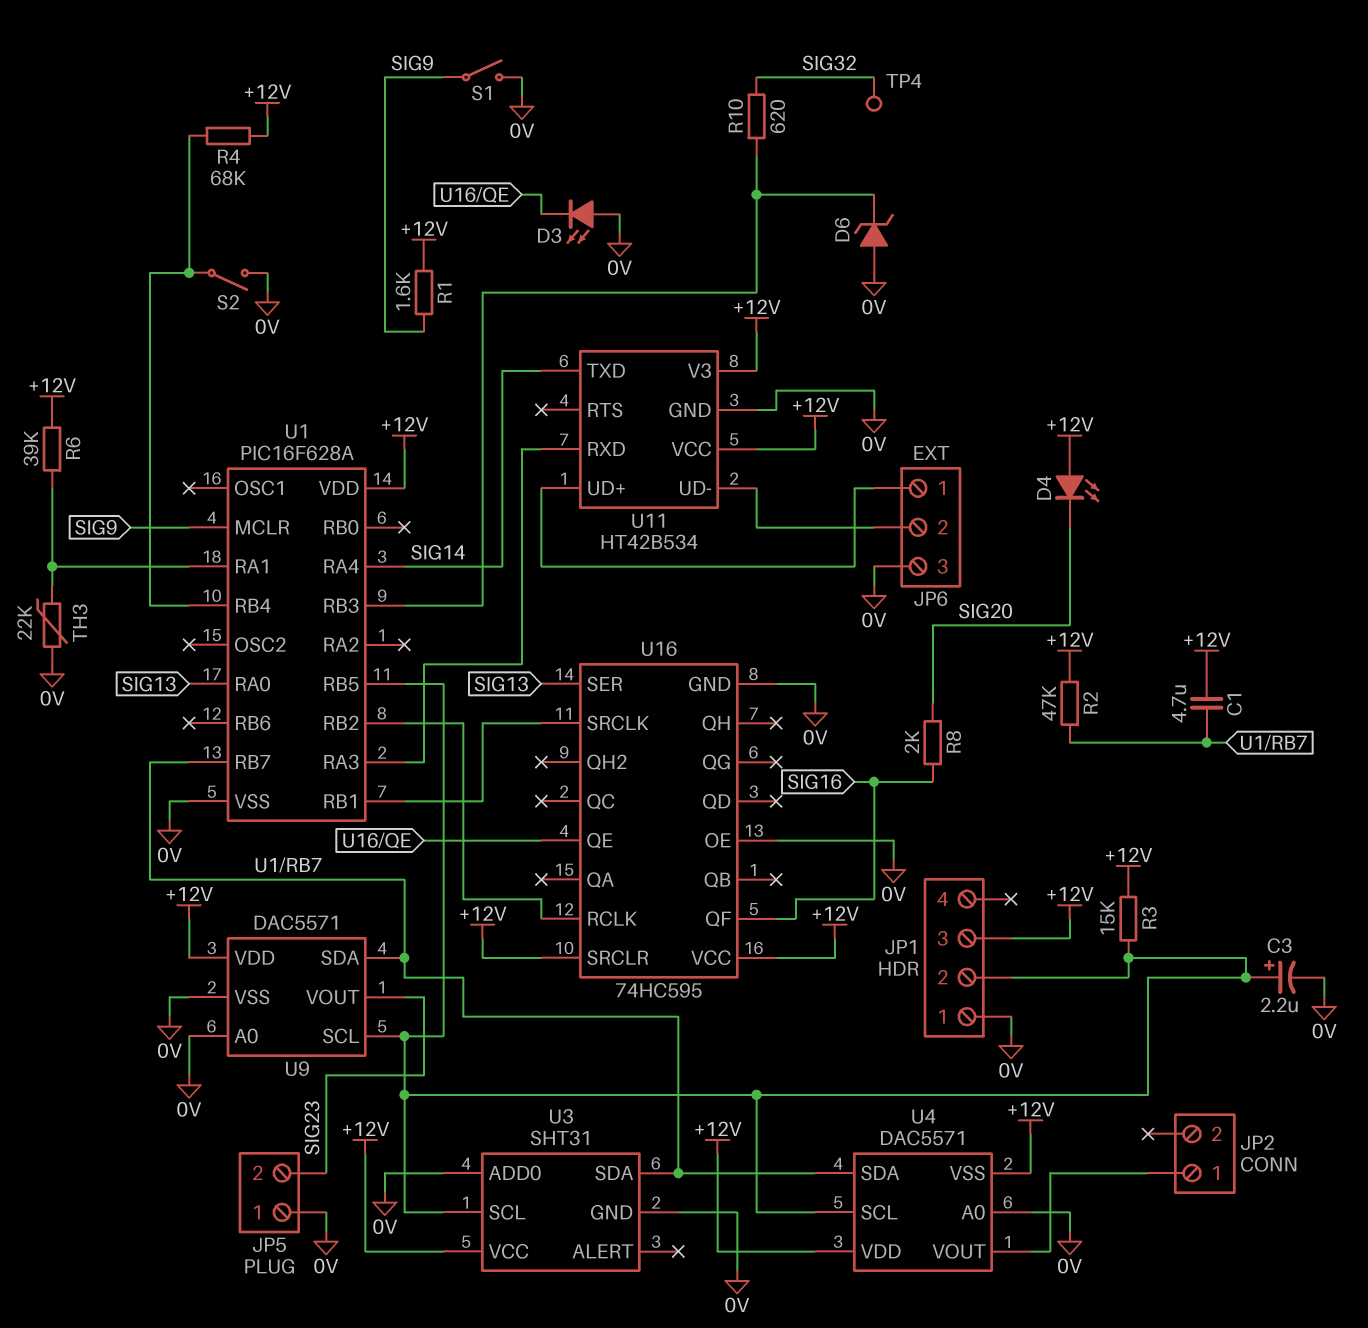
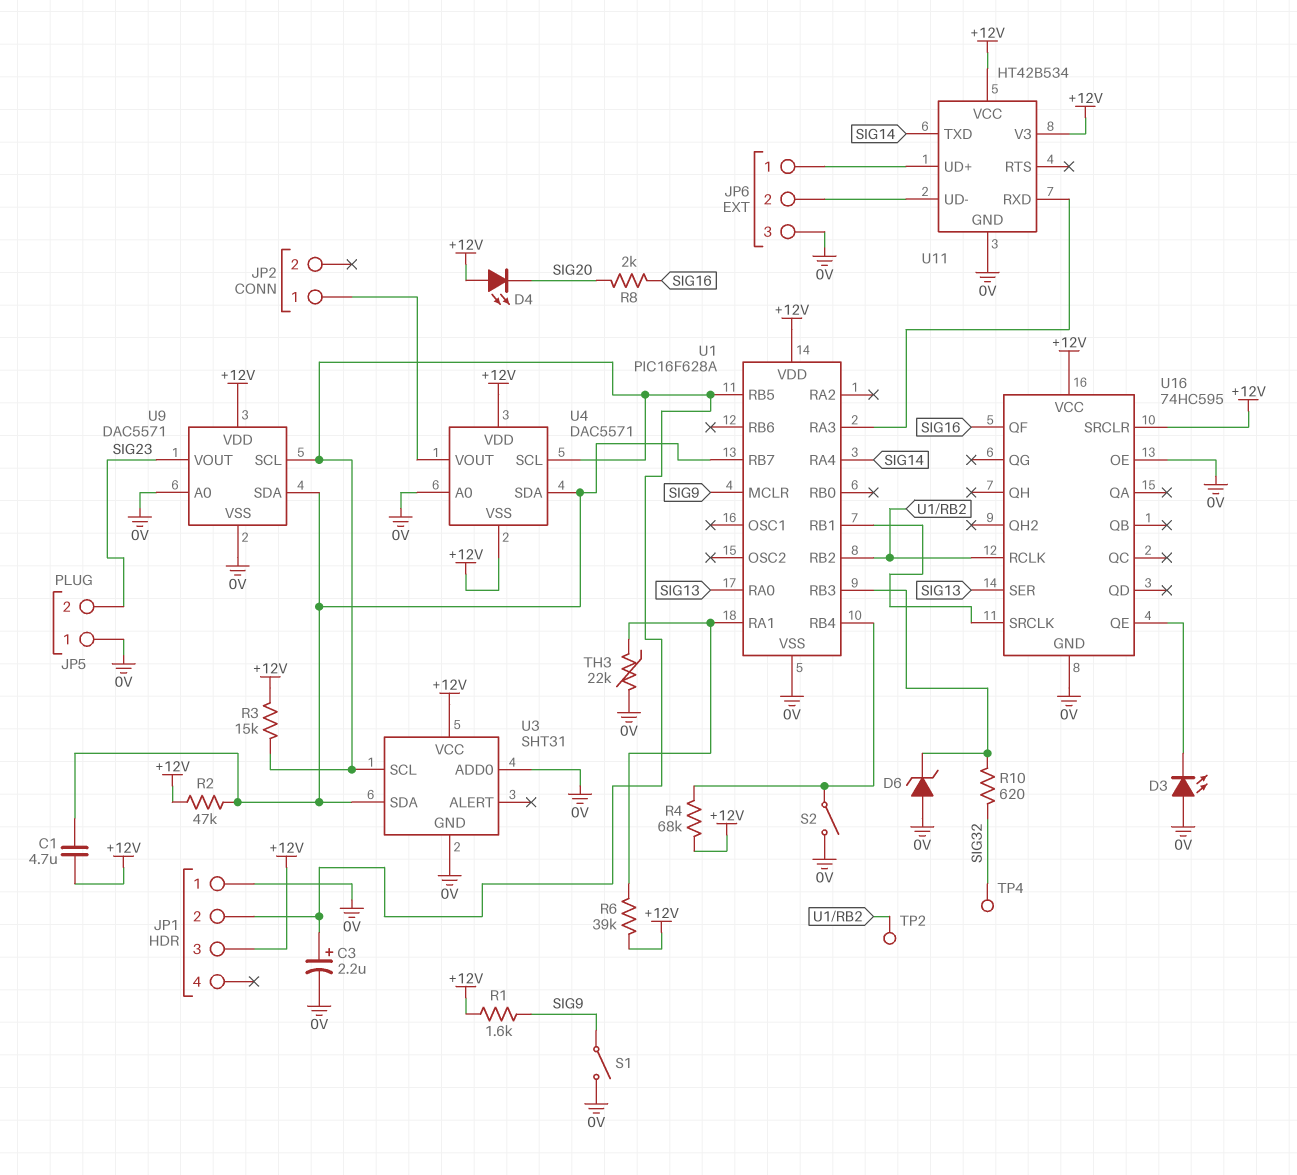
TP2: none -> test point (U1/RB2)

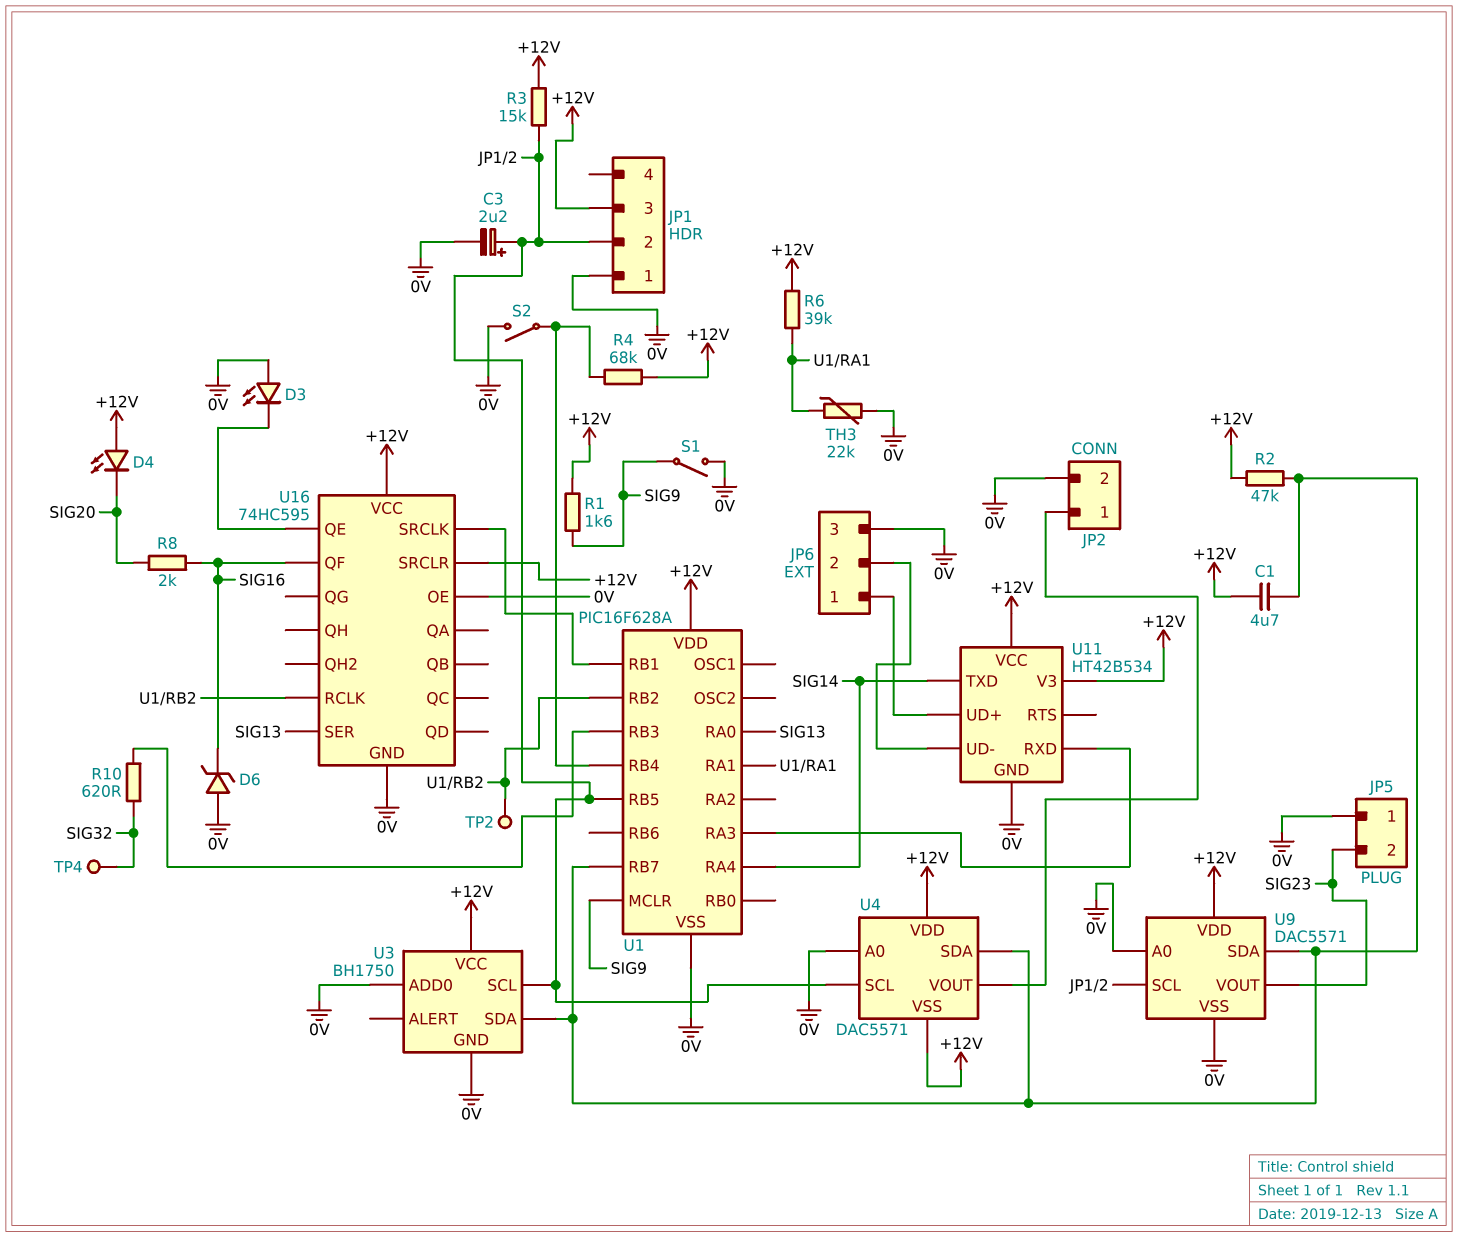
D6: zener (A 0V, K U1/RB3) -> zener (A 0V, K SIG16)
JP2 pin 2: none -> 0V
U3: SHT31 -> BH1750

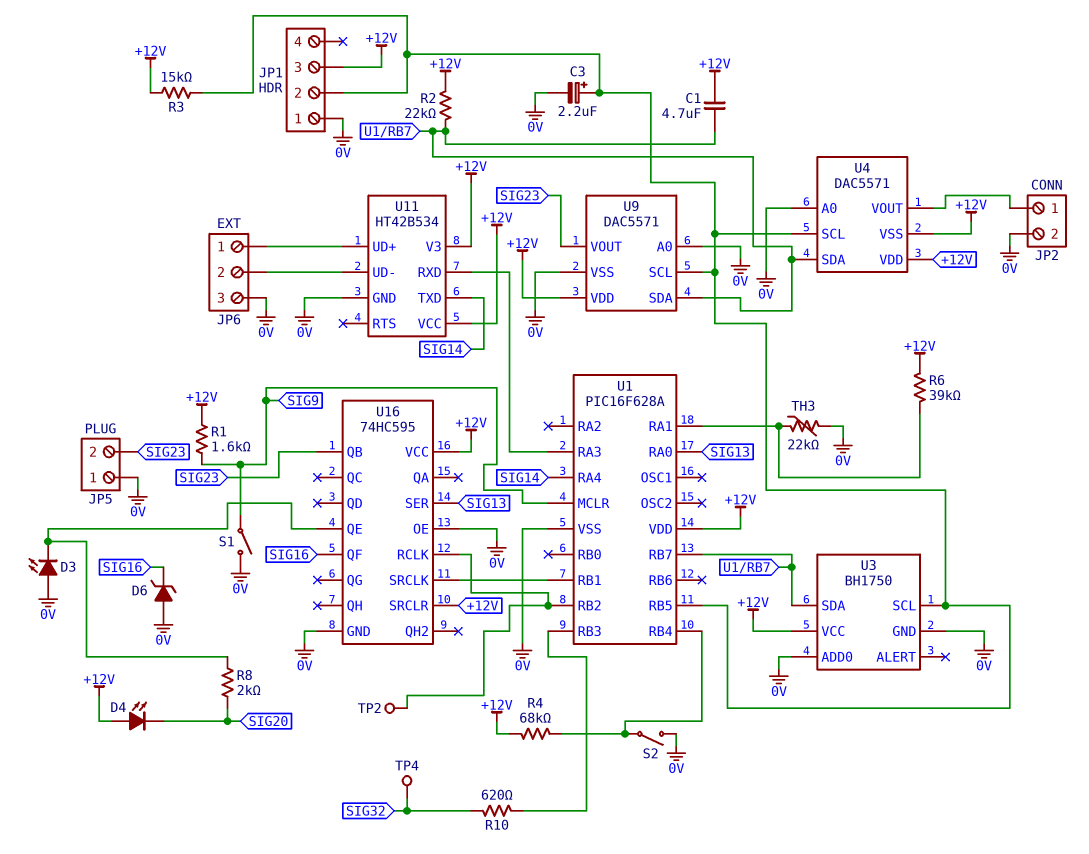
R2: 47k (+12V, U1/RB7) -> 22k (+12V, U1/RB7)
R8: 2k (SIG16, SIG20) -> 2k (SIG20, U16/QE)
U16 pin QB: none -> SIG23

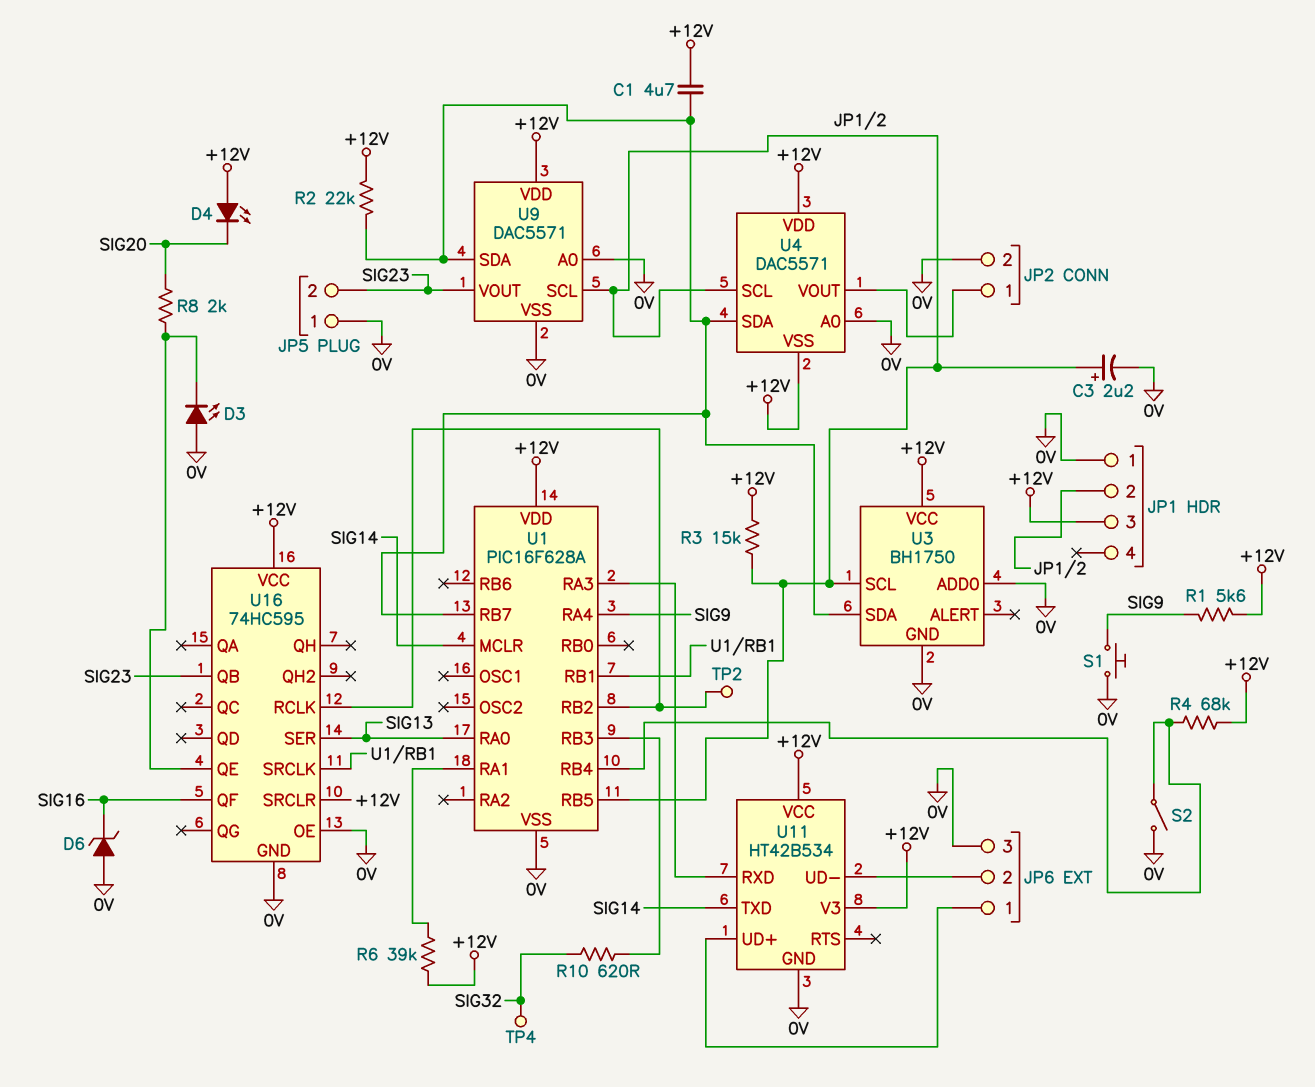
R1: 1.6k (+12V, SIG9) -> 5.6k (+12V, SIG9)
S1: switch (0V, SIG9) -> button (0V, SIG9)
TH3: 22k (0V, U1/RA1) -> none
U1 pin MCLR: SIG9 -> SIG14
U1 pin RA4: SIG14 -> SIG9

